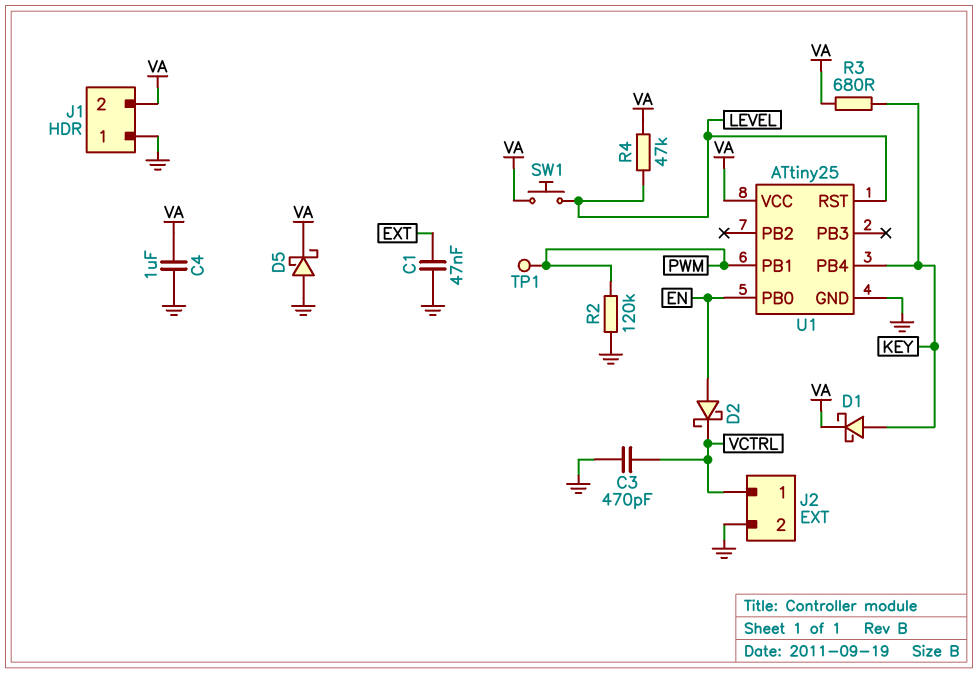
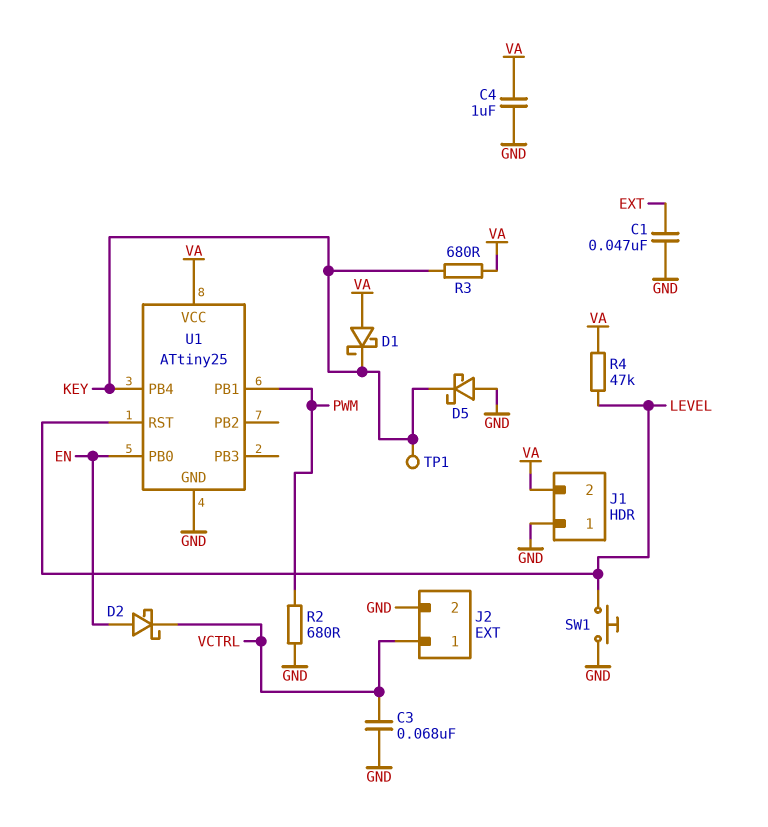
C3: 470pF (GND, VCTRL) -> 68nF (GND, VCTRL)
D1: schottky (A KEY, K VA) -> schottky (A VA, K KEY)
D5: schottky (A GND, K VA) -> schottky (A GND, K KEY)
R2: 120k (GND, PWM) -> 680 (GND, PWM)
SW1: button (LEVEL, VA) -> button (GND, LEVEL)
TP1: test point (PWM) -> test point (KEY)

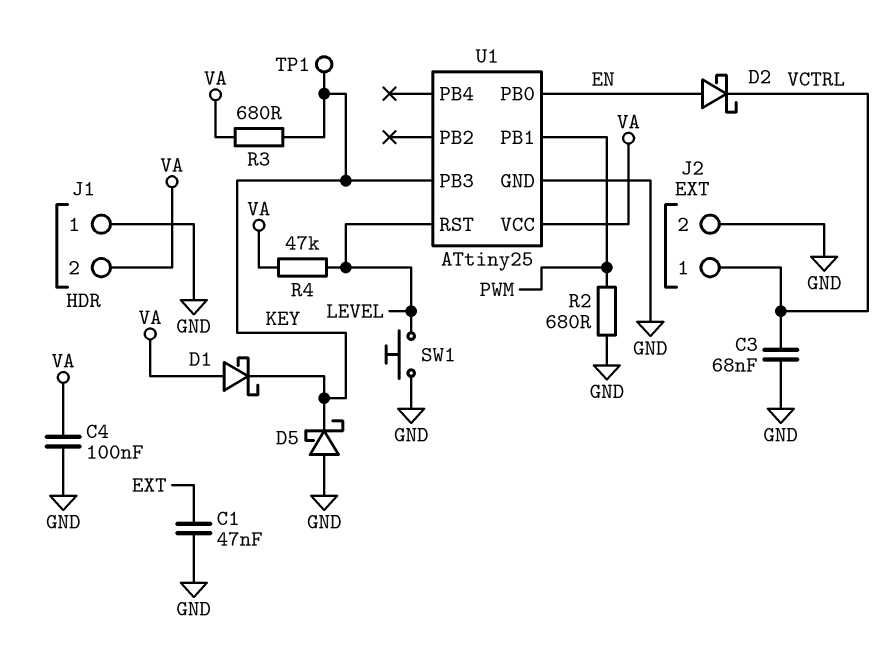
C4: 1uF (GND, VA) -> 100nF (GND, VA)
U1 pin PB3: none -> KEY
U1 pin PB4: KEY -> none

